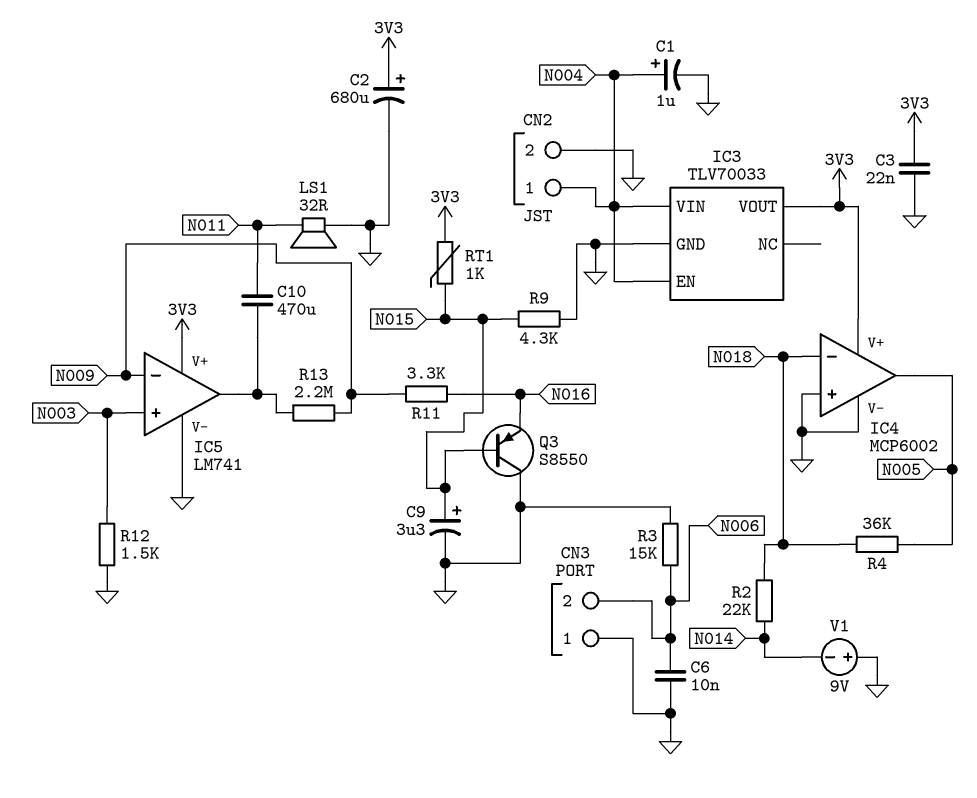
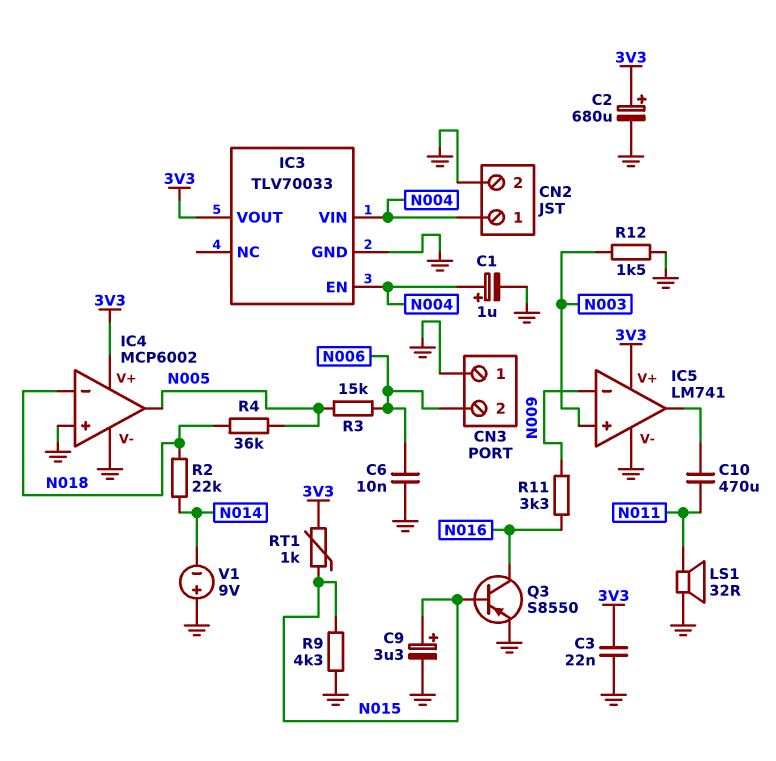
Q3: PNP S8550 (B N015, C GND, E N016) -> PNP S8550 (B N015, C N016, E GND)
R3: 15k (GND, N006) -> 15k (N005, N006)
R13: 2.2M (IC5/out, N009) -> none

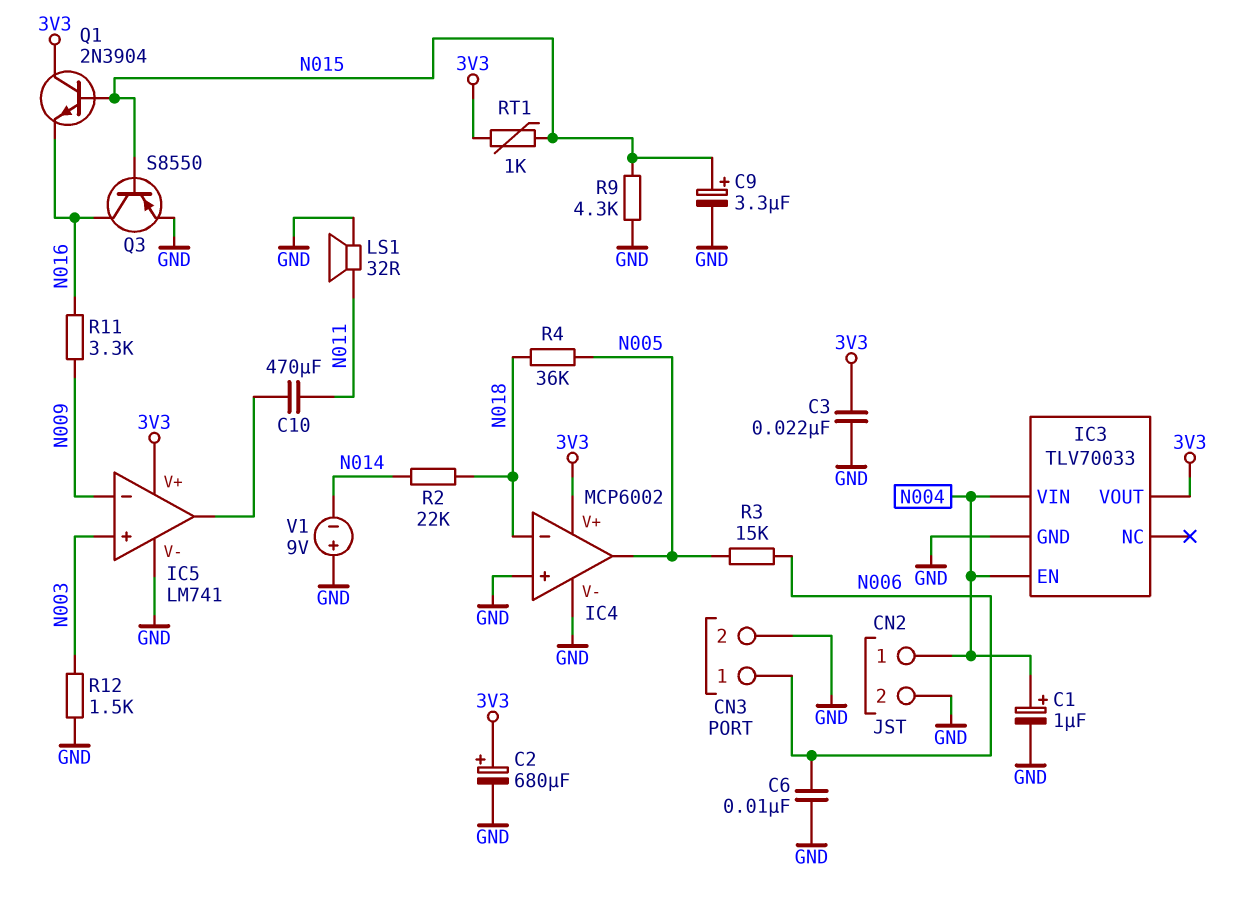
CN3 pin 1: GND -> N006
CN3 pin 2: N006 -> GND
Q1: none -> NPN 2N3904 (B N015, C 3V3, E N016)

